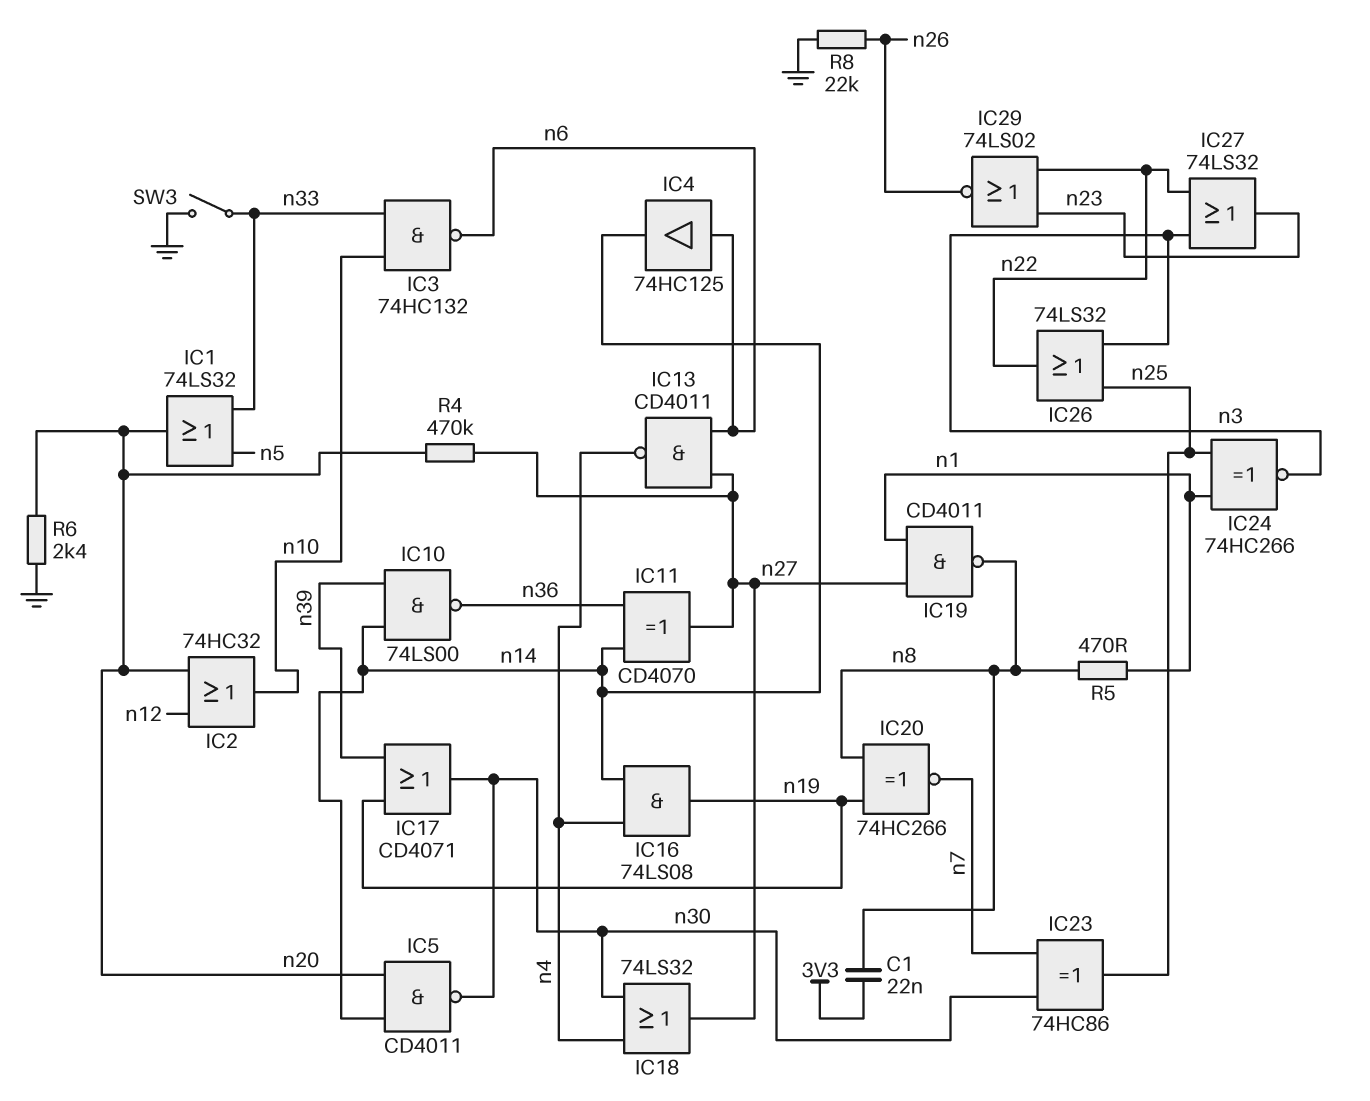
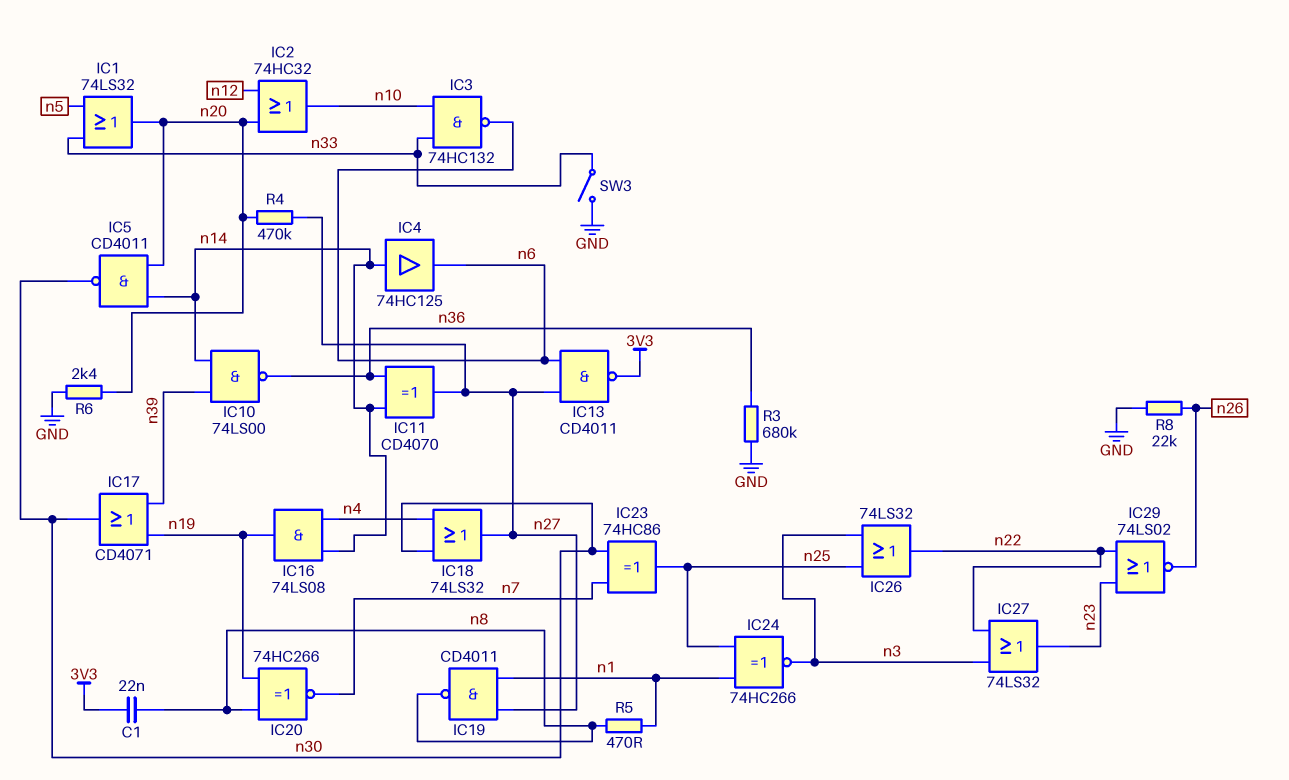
IC4: buffer 74HC125 (in n6, out n14) -> buffer 74HC125 (in n14, out n6)
IC13: NAND CD4011 (in n6, in n27, out n4) -> NAND CD4011 (in n6, in n27, out 3V3)
R3: none -> 680k (GND, n36)

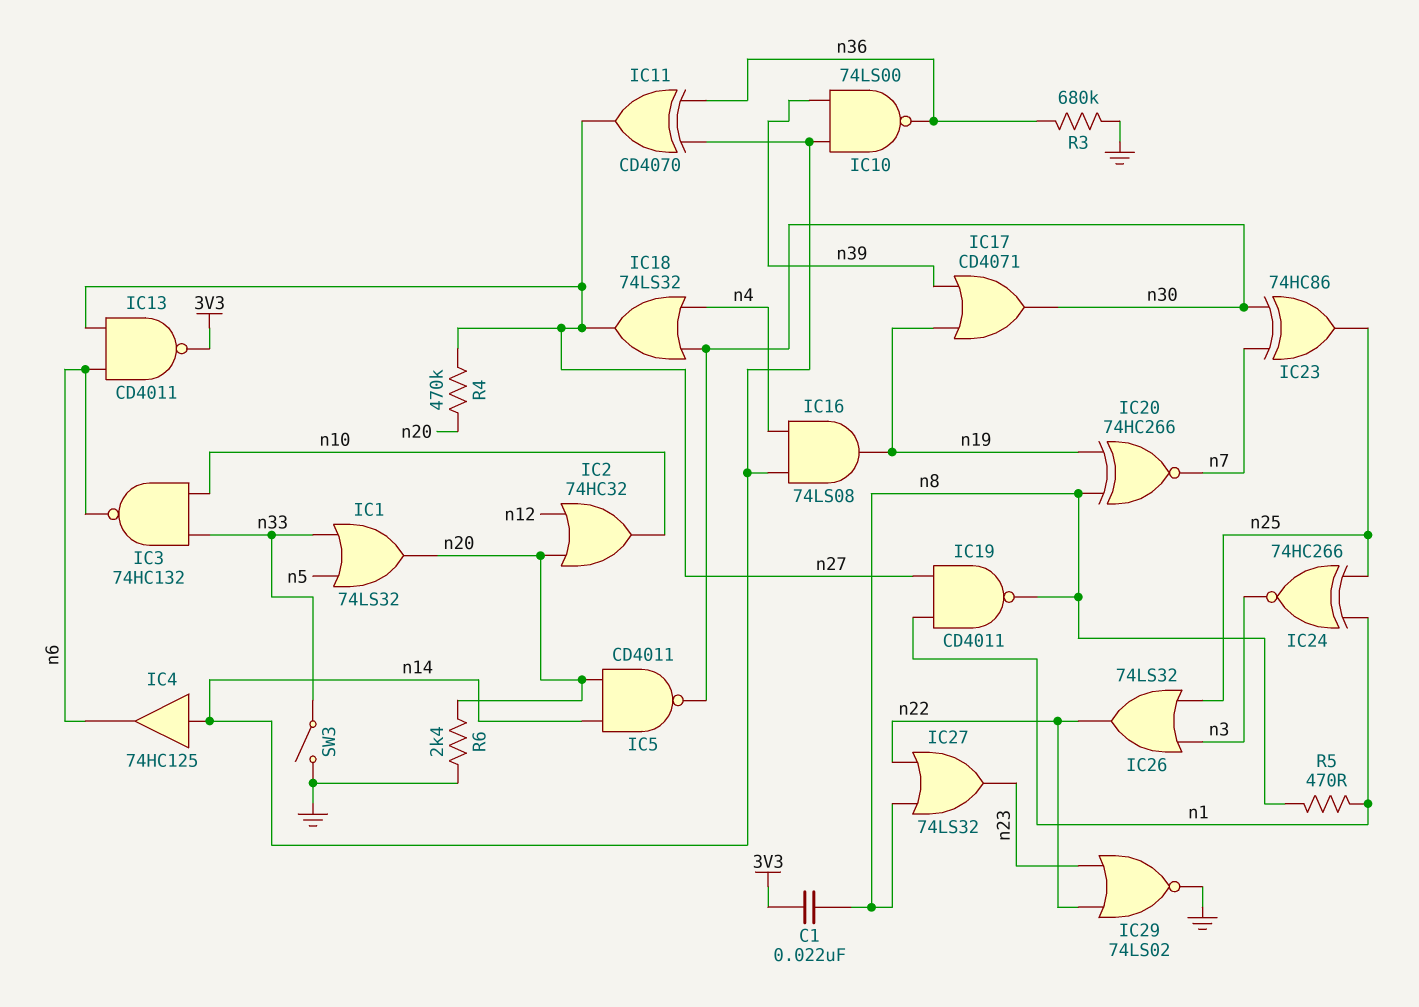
IC27: OR 74LS32 (in n3, in n22, out n23) -> OR 74LS32 (in n8, in n22, out n23)
IC29: NOR 74LS02 (in n22, in n23, out n26) -> NOR 74LS02 (in n22, in n23, out GND)
R8: 22k (GND, n26) -> none

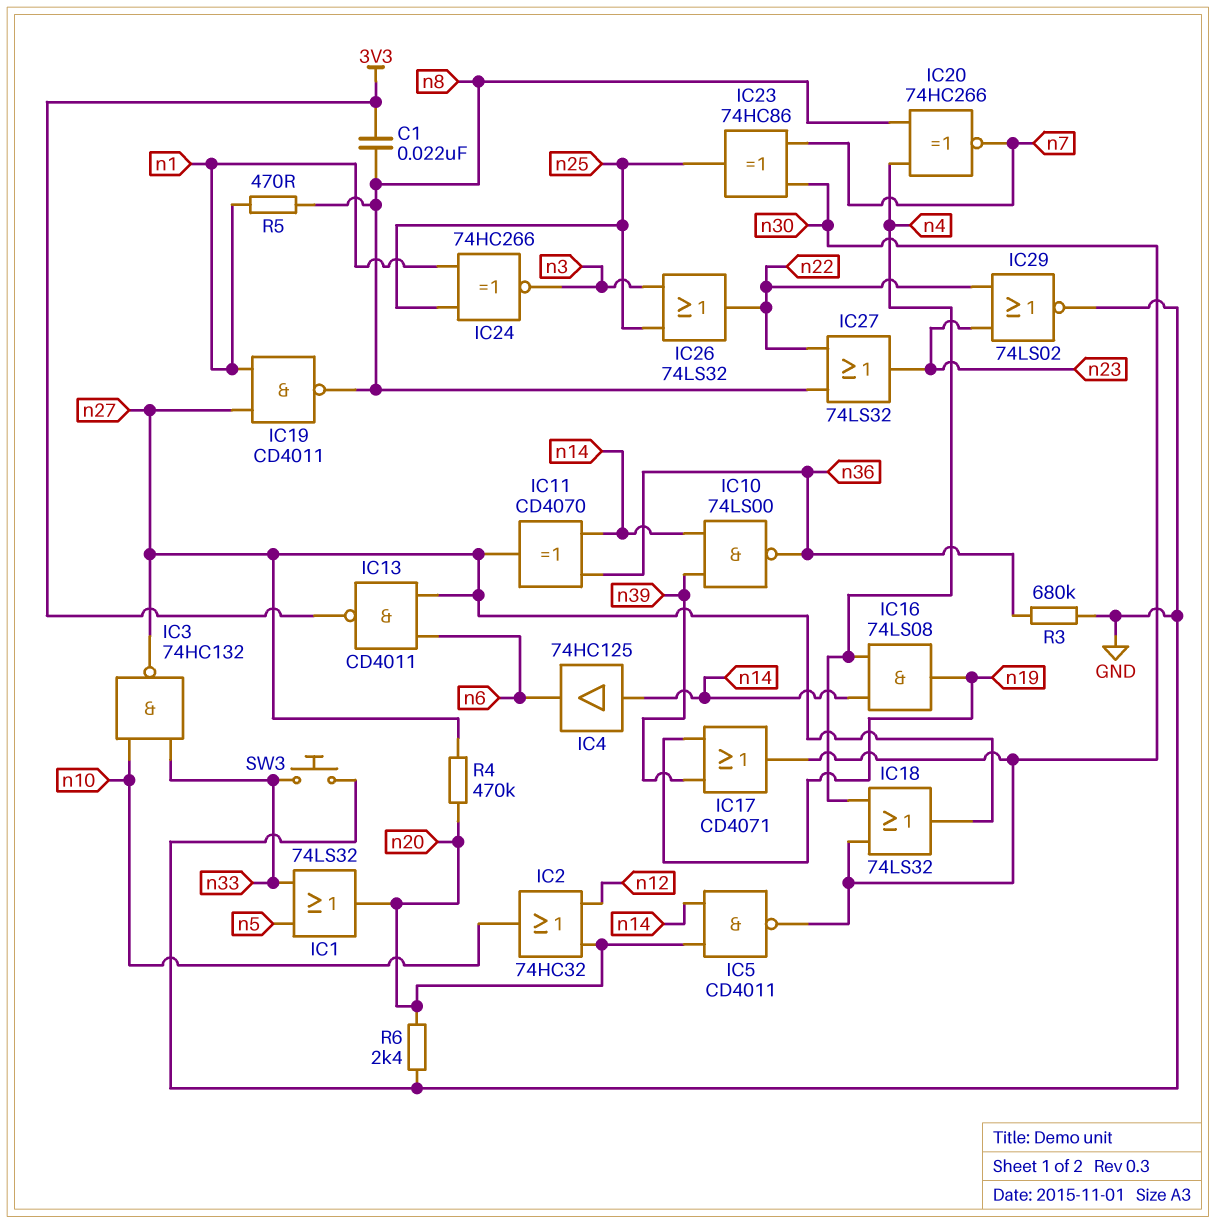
IC3: NAND 74HC132 (in n10, in n33, out n6) -> NAND 74HC132 (in n10, in n33, out n27)
IC20: XNOR 74HC266 (in n8, in n19, out n7) -> XNOR 74HC266 (in n4, in n8, out n7)
SW3: switch (GND, n33) -> button (GND, n33)

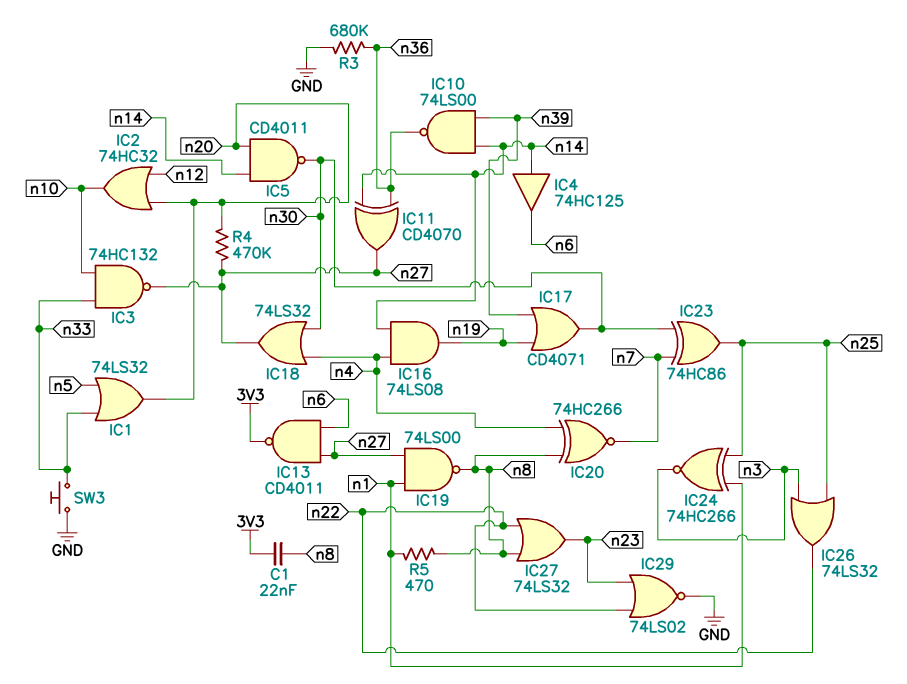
IC19: NAND CD4011 (in n1, in n27, out n8) -> NAND 74LS00 (in n1, in n27, out n8)
R6: 2.4k (GND, n20) -> none

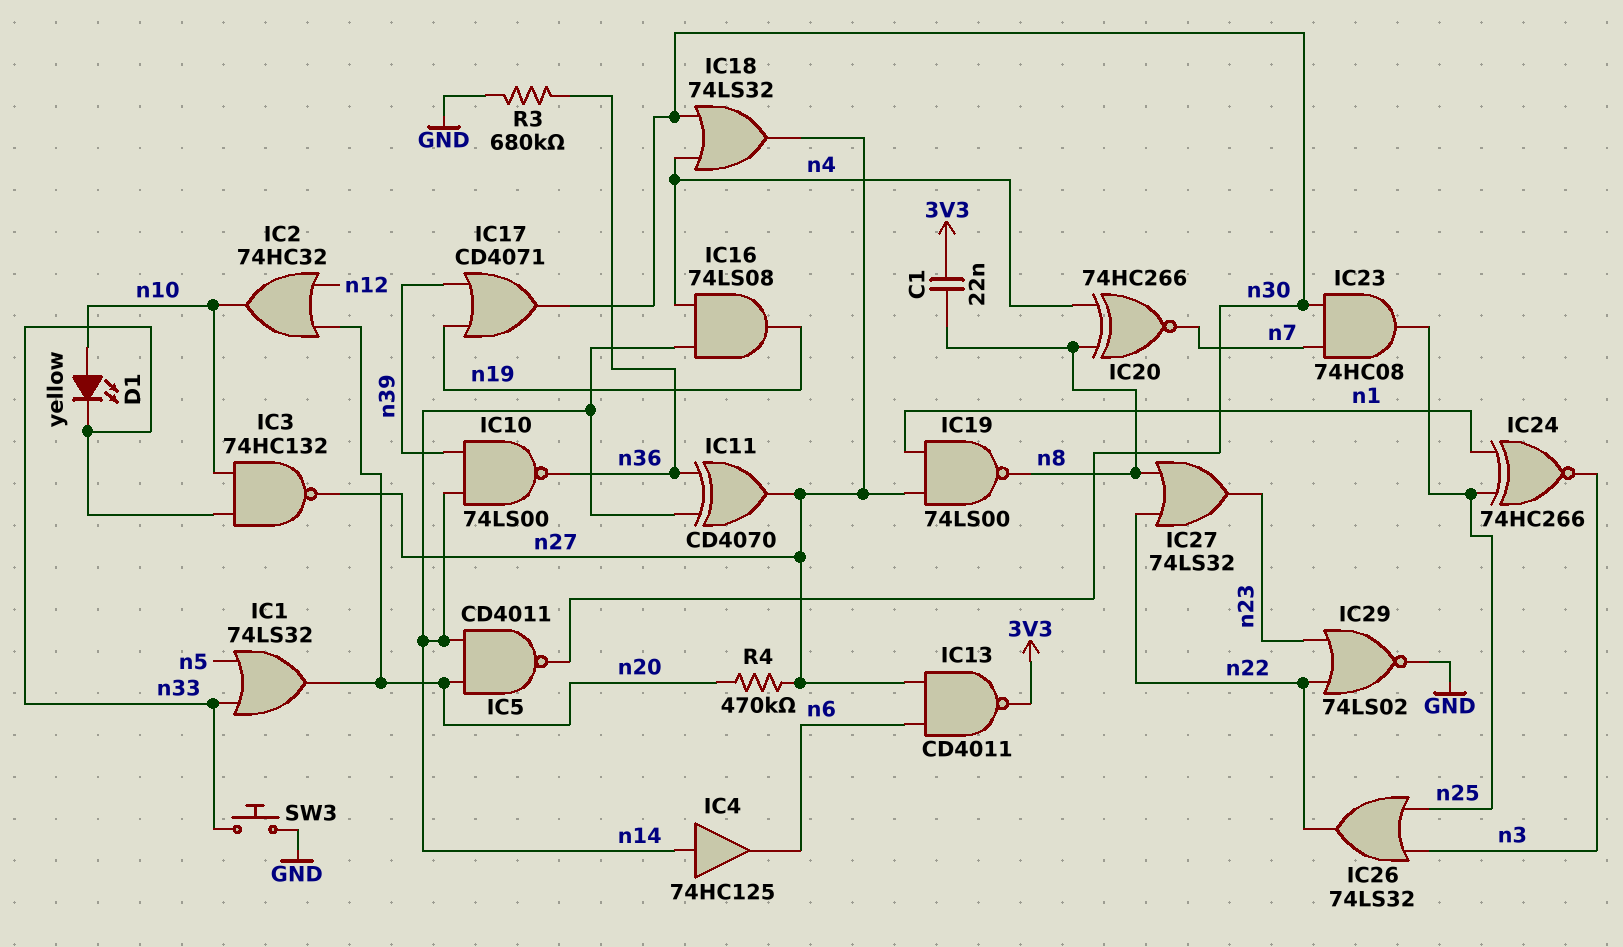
D1: none -> LED yellow (A n10, K n33)
IC23: XOR 74HC86 (in n7, in n30, out n25) -> AND 74HC08 (in n7, in n30, out n25)
R5: 470 (n1, n8) -> none

